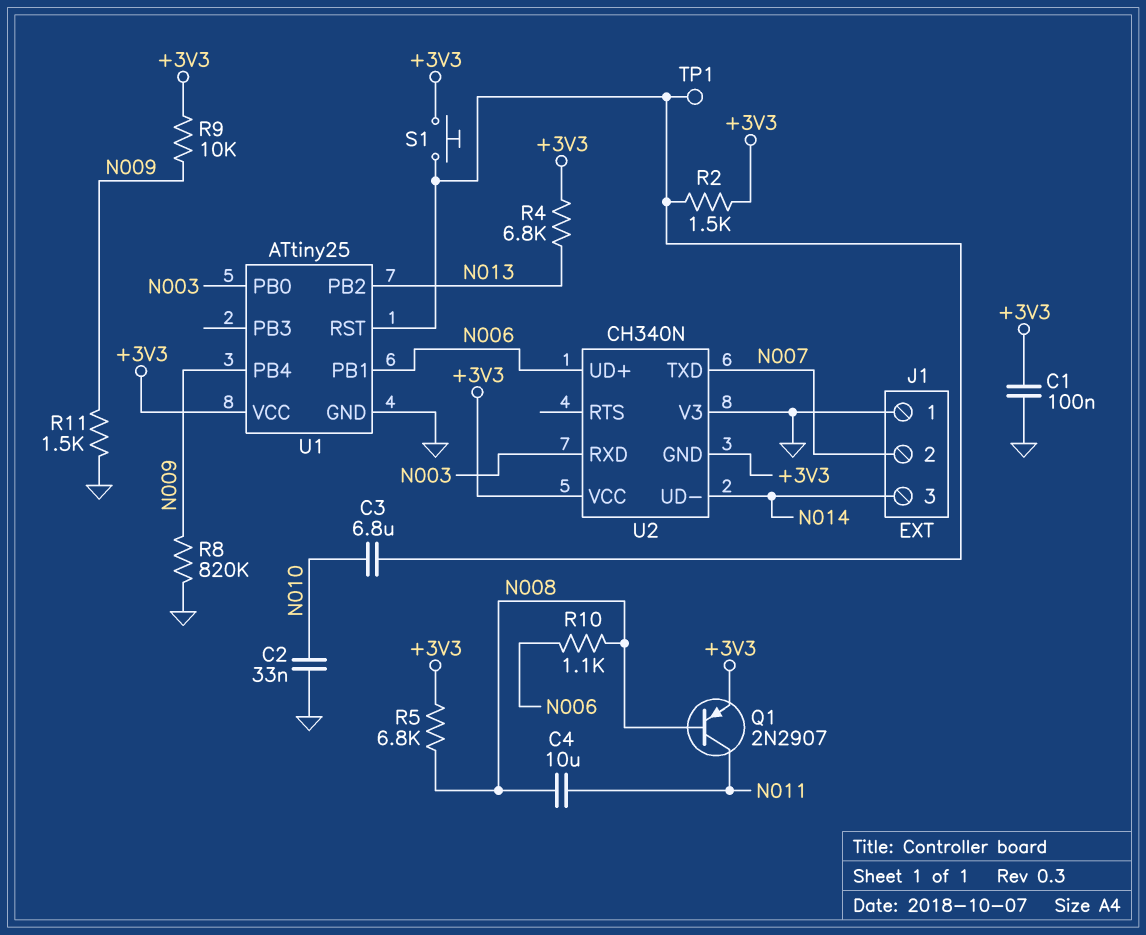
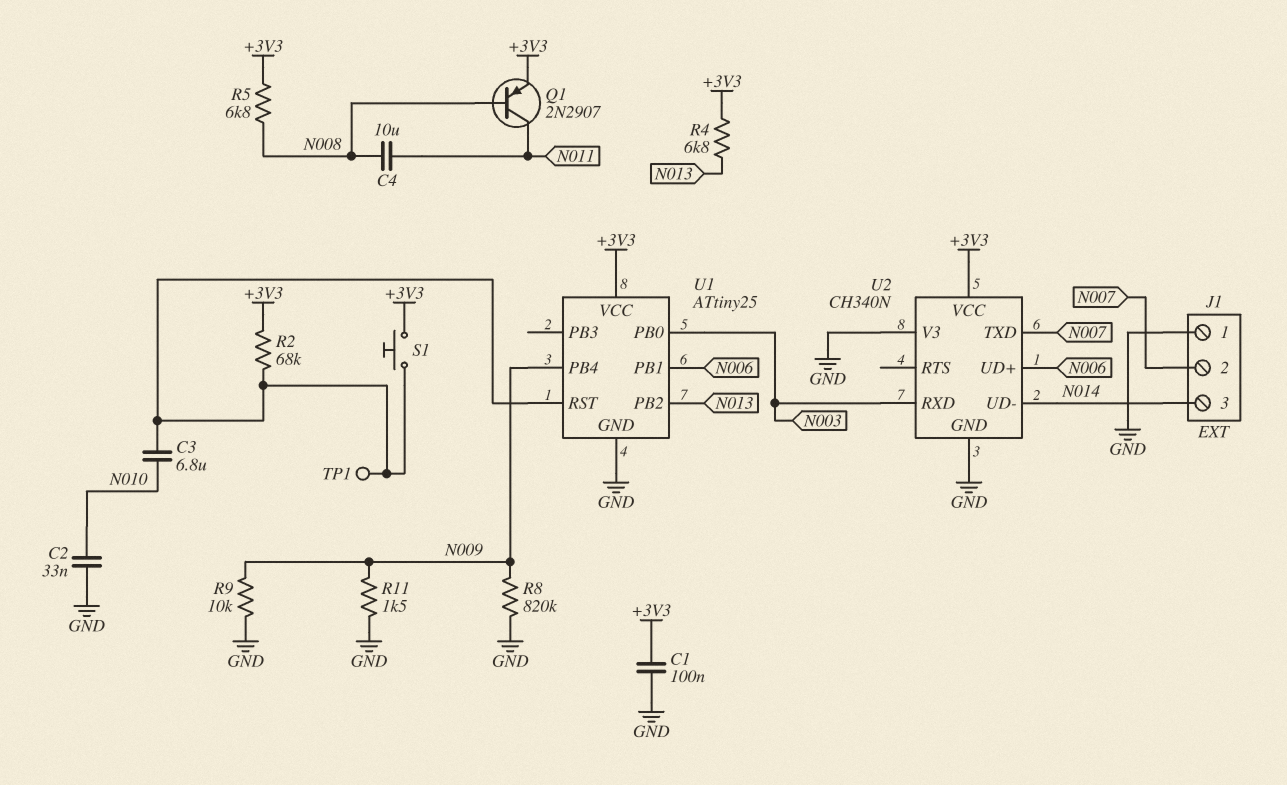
R2: 1.5k (+3V3, U1/RST) -> 68k (+3V3, U1/RST)
R9: 10k (+3V3, N009) -> 10k (GND, N009)
R10: 1.1k (N006, N008) -> none
U2 pin GND: +3V3 -> GND

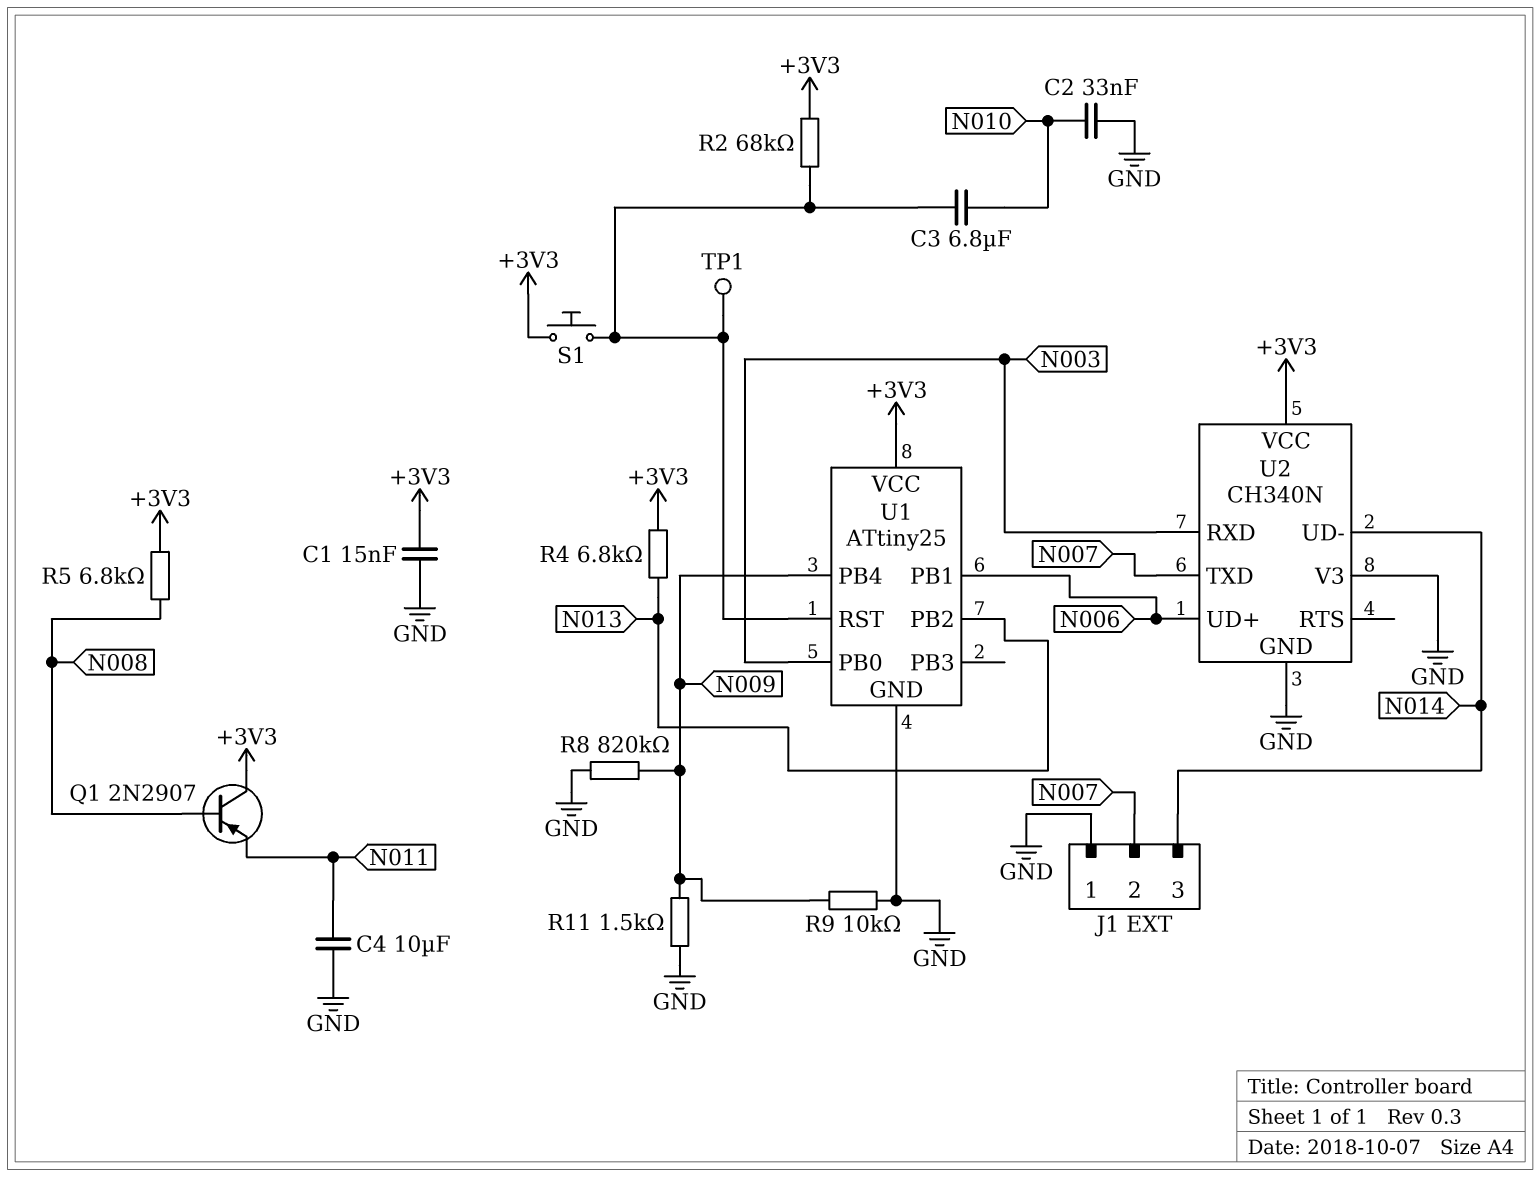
C1: 100nF (+3V3, GND) -> 15nF (+3V3, GND)
C4: 10uF (N008, N011) -> 10uF (GND, N011)
Q1: PNP 2N2907 (B N008, C N011, E +3V3) -> PNP 2N2907 (B N008, C +3V3, E N011)

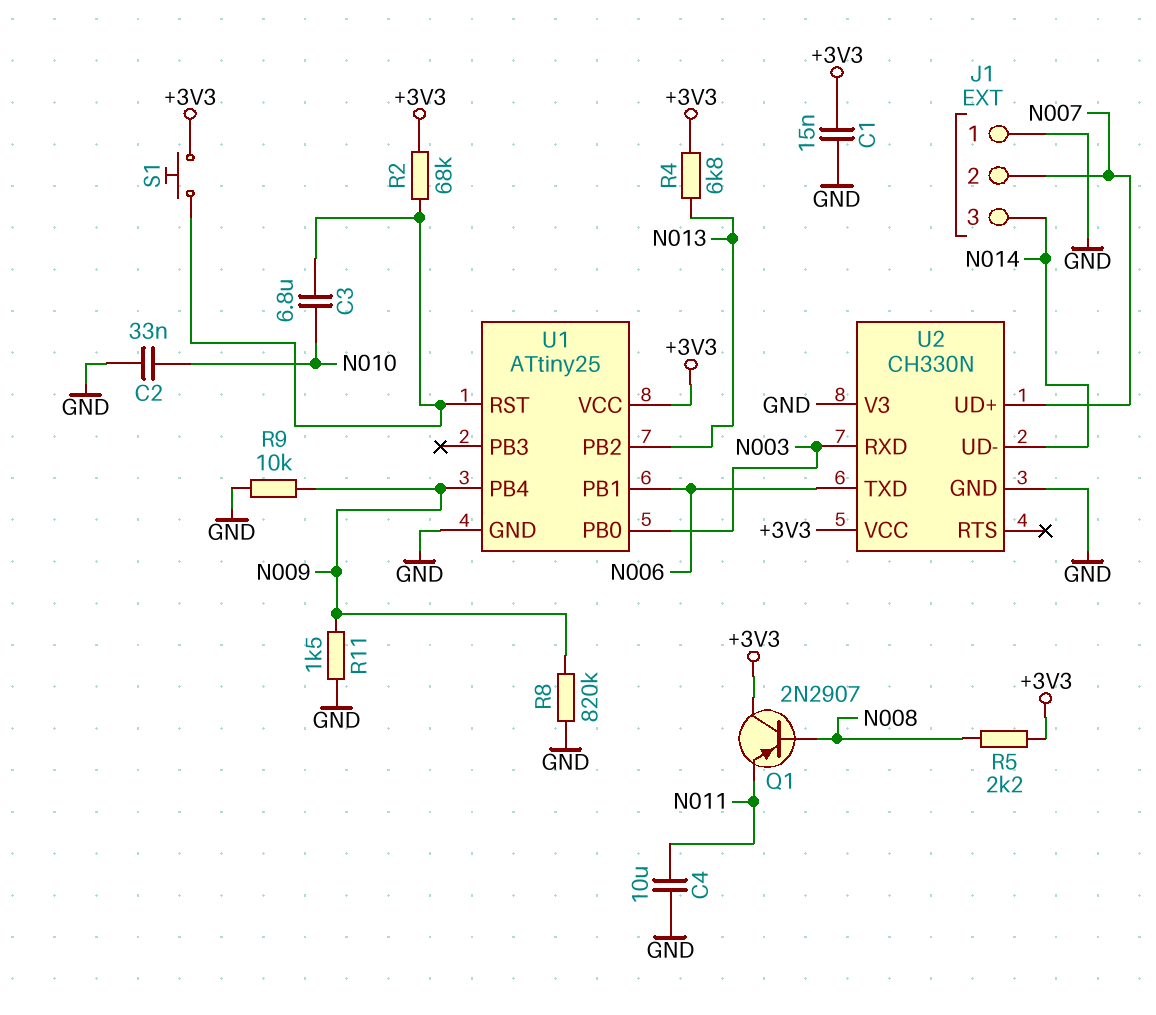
R5: 6.8k (+3V3, N008) -> 2.2k (+3V3, N008)
TP1: test point (U1/RST) -> none
U2: CH340N -> CH330N
U2 pin TXD: N007 -> N006
U2 pin UD+: N006 -> N007

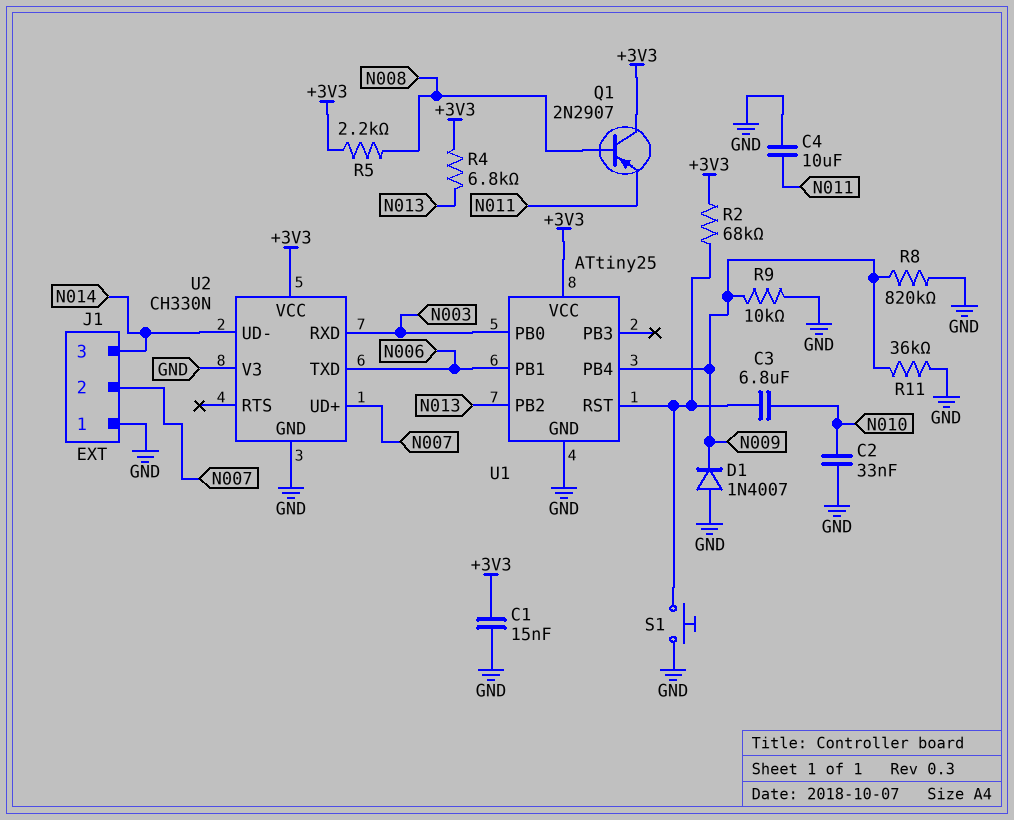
D1: none -> diode 1N4007 (A GND, K N009)
R11: 1.5k (GND, N009) -> 36k (GND, N009)
S1: button (+3V3, U1/RST) -> button (GND, U1/RST)

